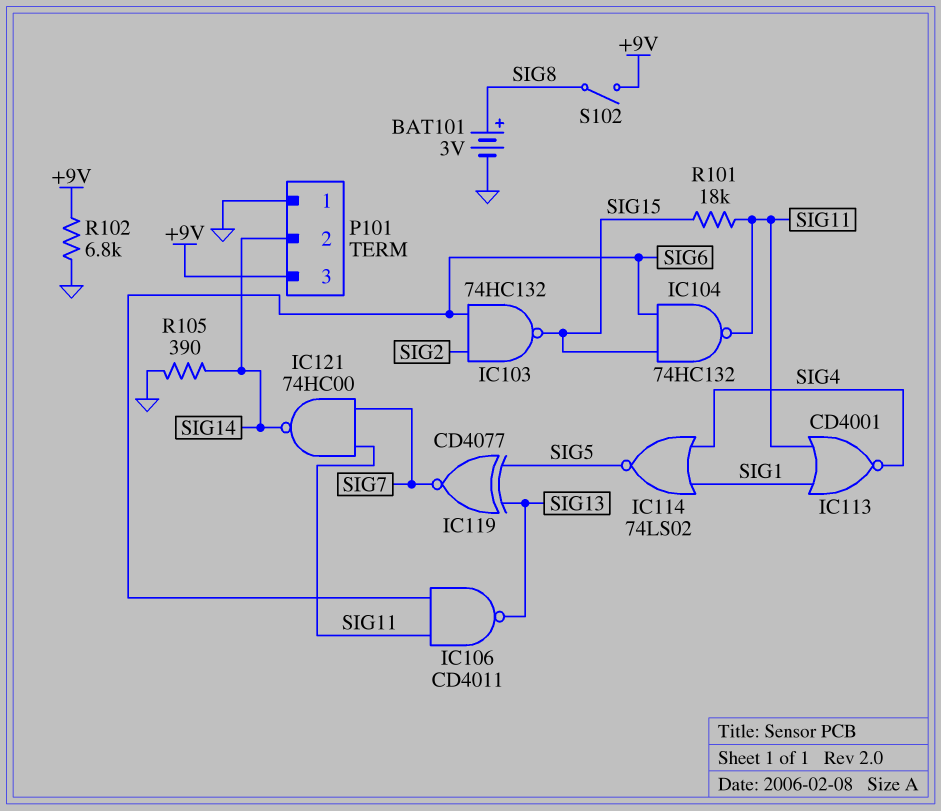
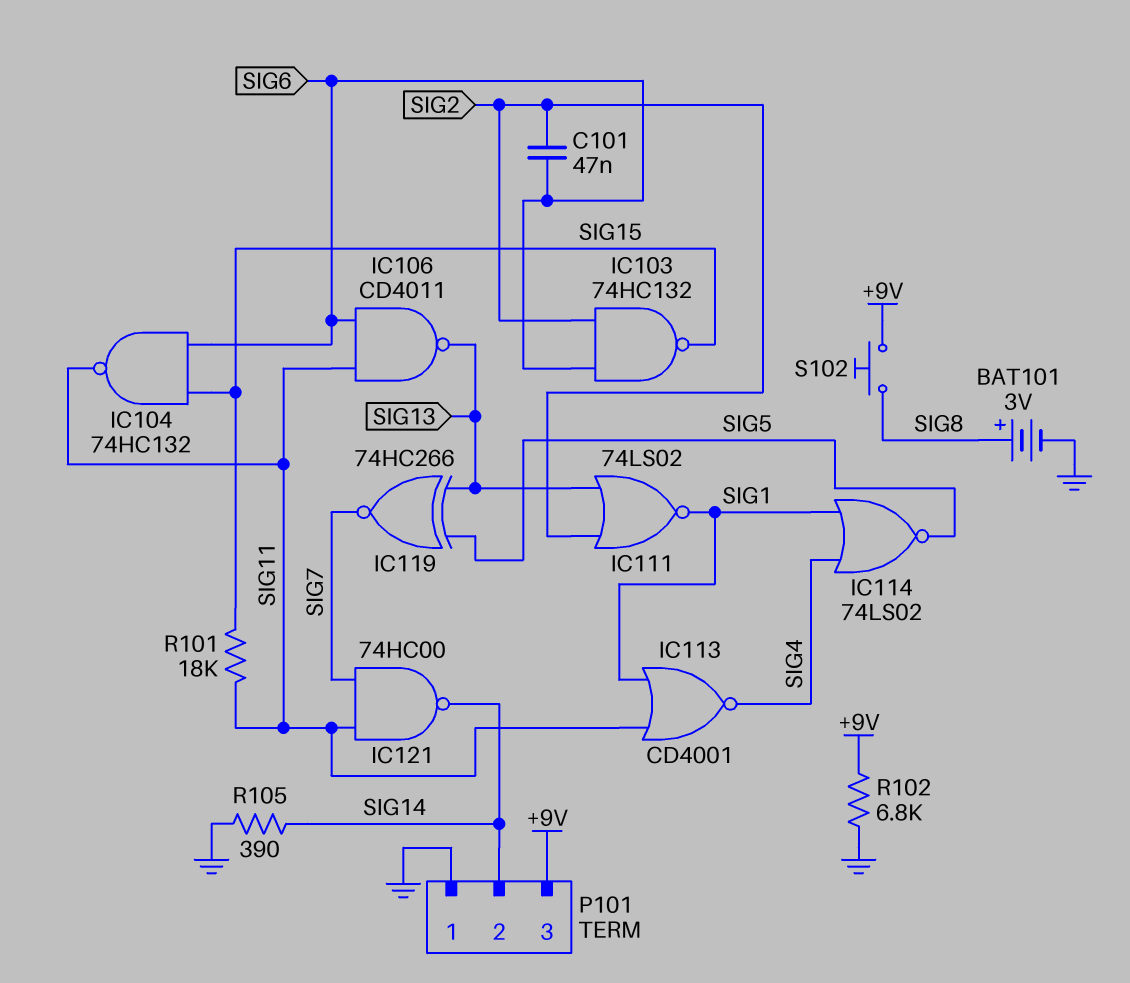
C101: none -> 47nF (SIG2, SIG6)
IC111: none -> NOR 74LS02 (in SIG2, in SIG13, out SIG1)
IC119: XNOR CD4077 (in SIG5, in SIG13, out SIG7) -> XNOR 74HC266 (in SIG5, in SIG13, out SIG7)
S102: switch (+9V, SIG8) -> button (+9V, SIG8)

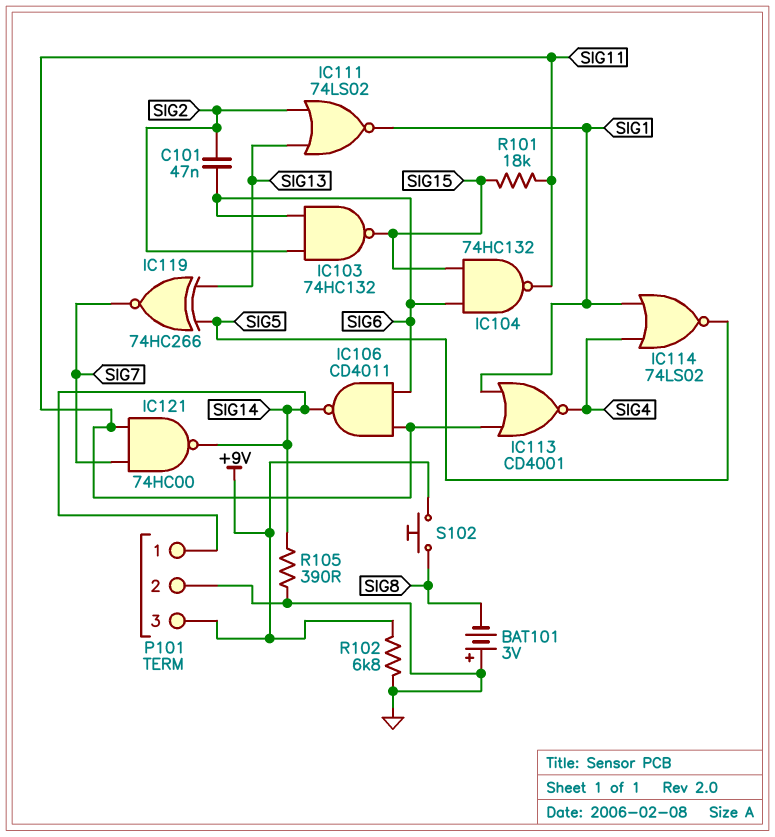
BAT101: 3V (plus SIG8, minus GND) -> 3V (plus GND, minus SIG8)
IC106: NAND CD4011 (in SIG6, in SIG11, out SIG13) -> NAND CD4011 (in SIG6, in SIG11, out SIG14)
P101 pin 1: GND -> SIG14
P101 pin 2: SIG14 -> GND

